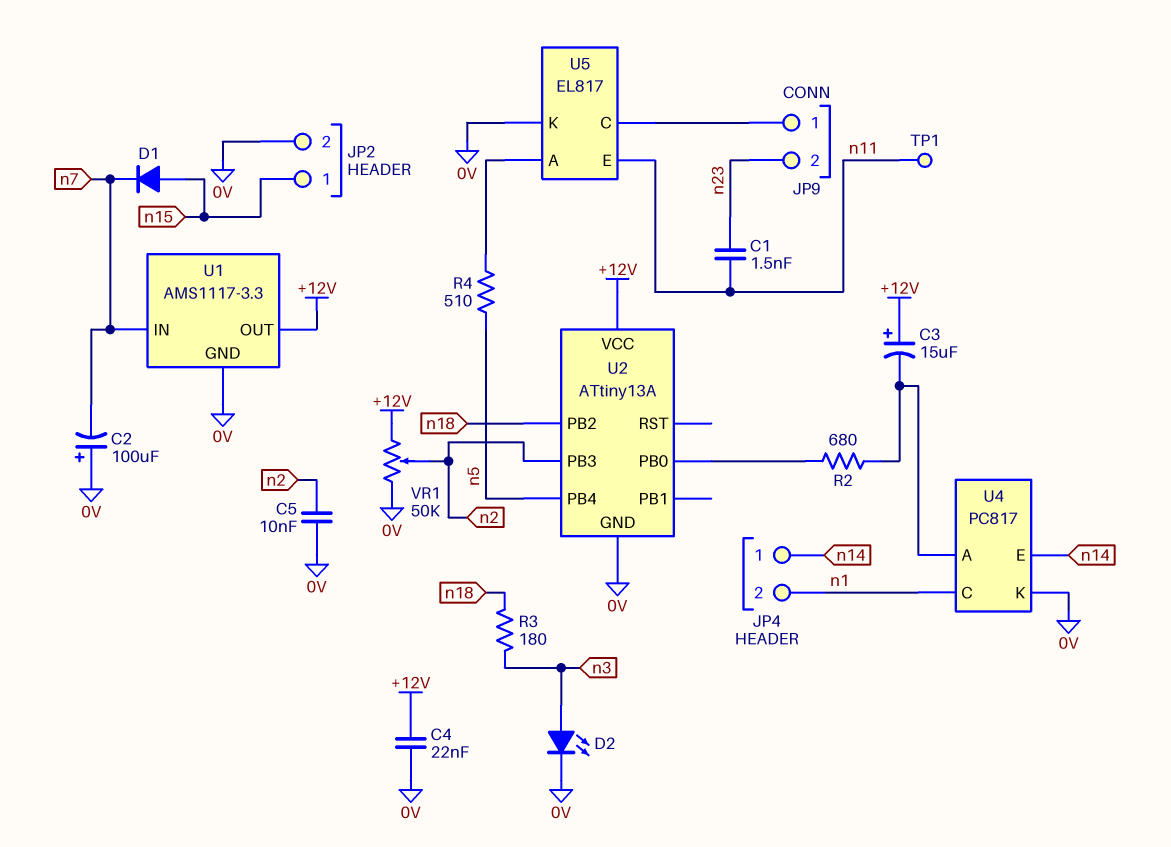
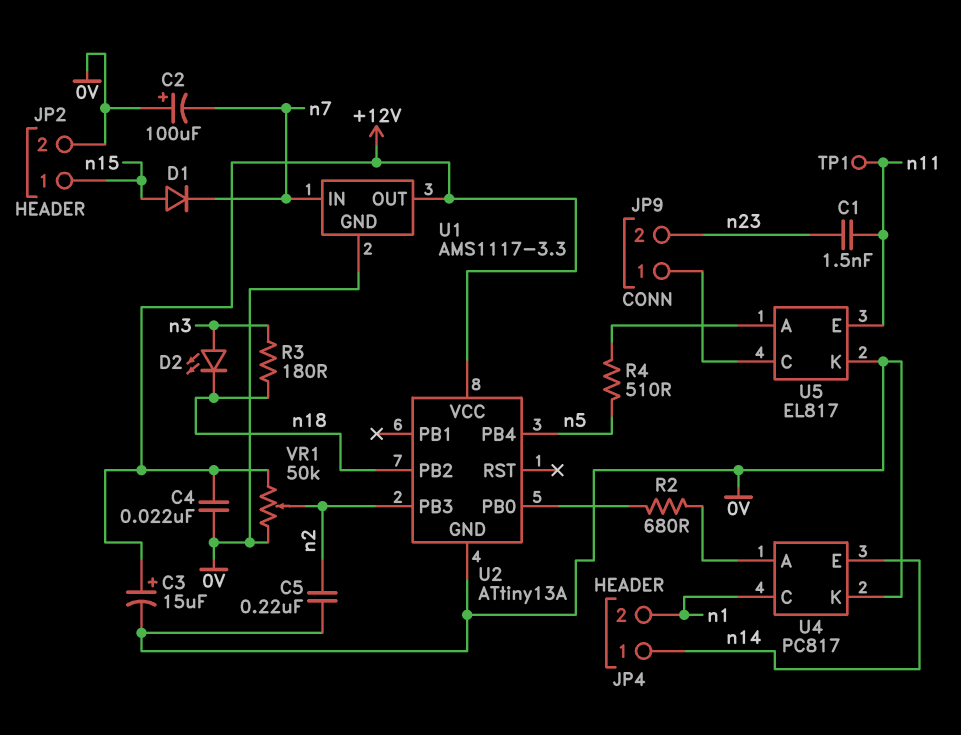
C3: 15uF (plus +12V, minus U4/A) -> 15uF (plus +12V, minus 0V)
C5: 10nF (0V, n2) -> 220nF (0V, n2)
D2: LED (A n3, K 0V) -> LED (A n3, K n18)

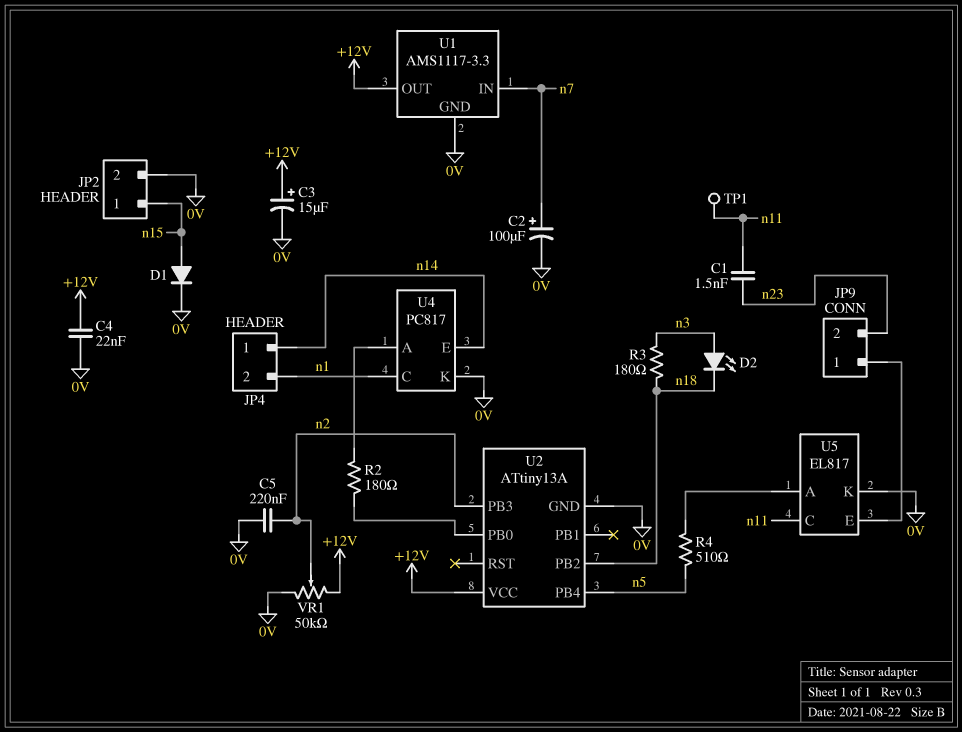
C2: 100uF (plus 0V, minus n7) -> 100uF (plus n7, minus 0V)
D1: diode (A n15, K n7) -> diode (A n15, K 0V)
R2: 680 (U2/PB0, U4/A) -> 180 (U2/PB0, U4/A)
U5 pin C: JP9/1 -> n11
U5 pin E: n11 -> JP9/1

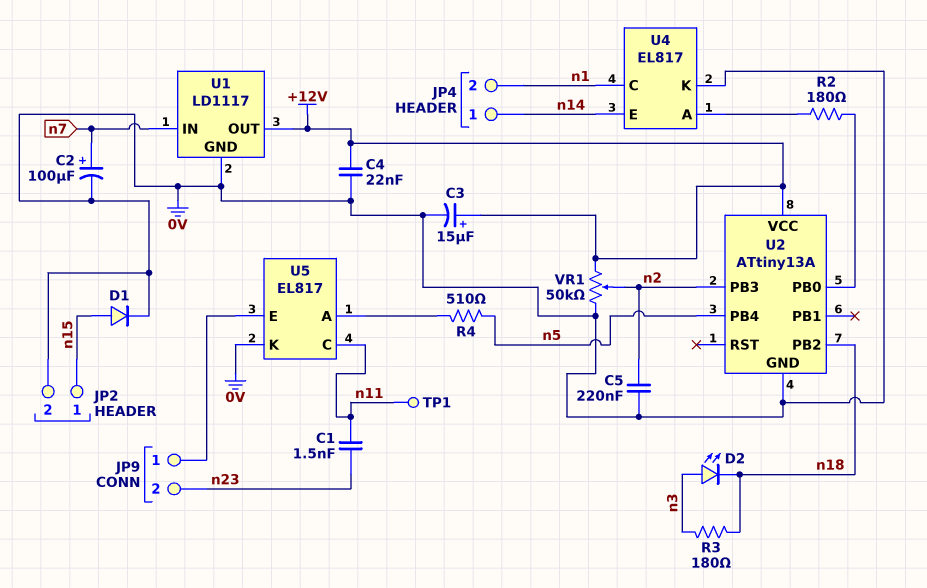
U1: AMS1117-3.3 -> LD1117
U4: PC817 -> EL817

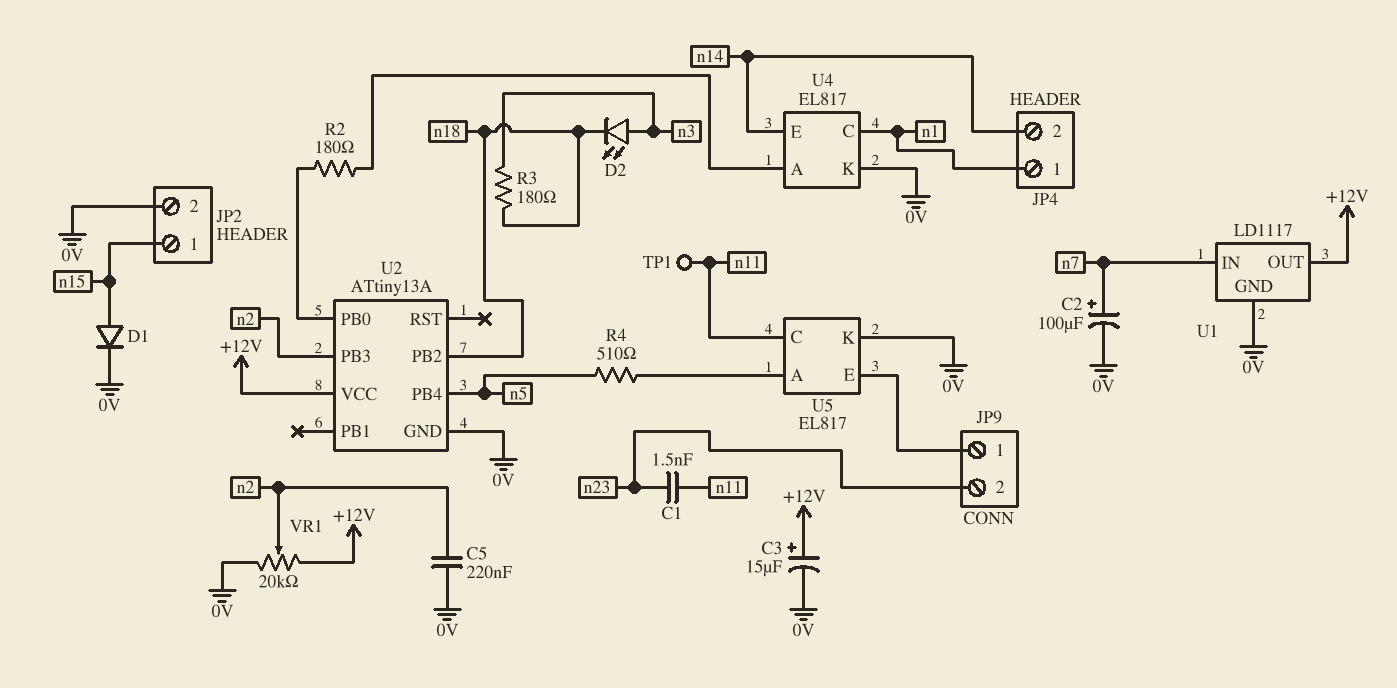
C4: 22nF (+12V, 0V) -> none
JP4 pin 1: n14 -> n1
JP4 pin 2: n1 -> n14
VR1: 50k (+12V, 0V, wiper n2) -> 20k (+12V, 0V, wiper n2)

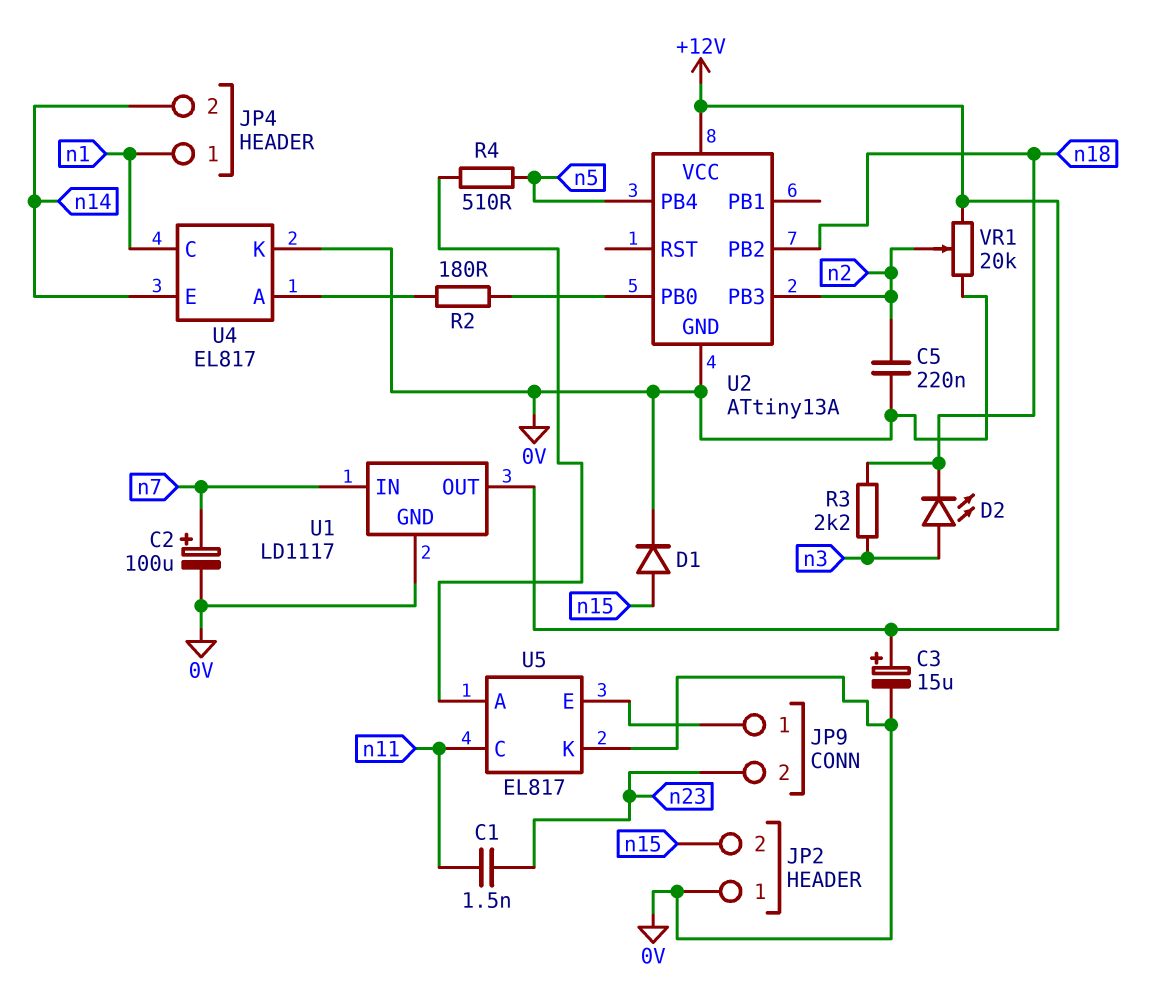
JP2 pin 1: n15 -> 0V
JP2 pin 2: 0V -> n15
R3: 180 (n3, n18) -> 2.2k (n3, n18)
TP1: test point (n11) -> none

